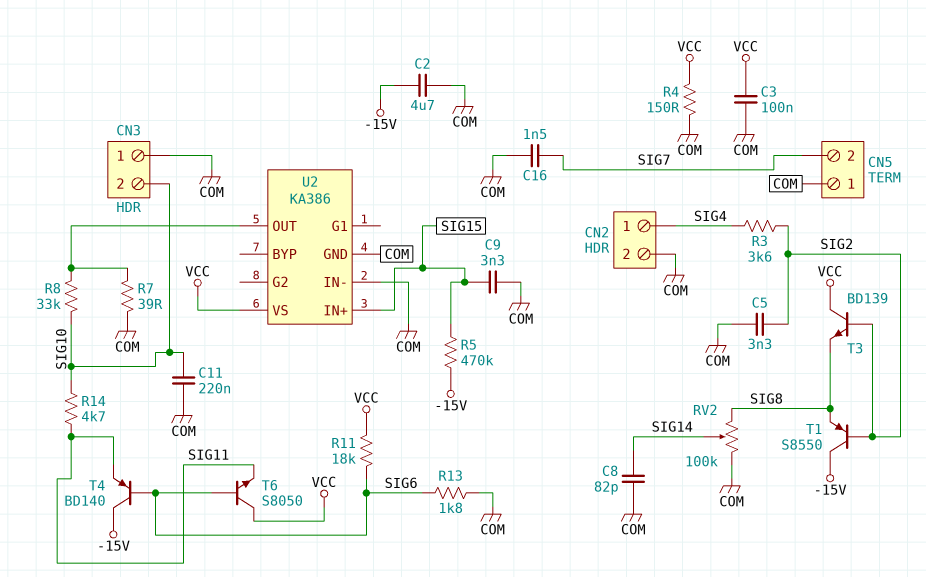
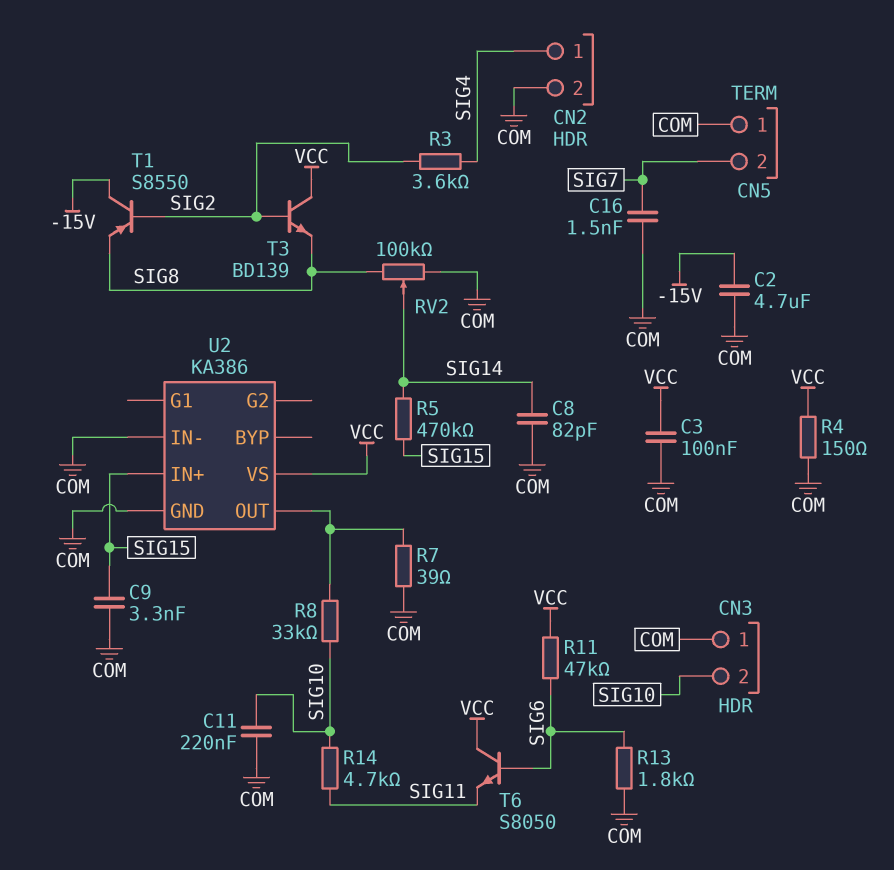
C5: 3.3nF (COM, SIG2) -> none
R5: 470k (-15V, SIG15) -> 470k (SIG14, SIG15)
R11: 18k (SIG6, VCC) -> 47k (SIG6, VCC)
T4: PNP BD140 (B SIG6, C -15V, E SIG11) -> none

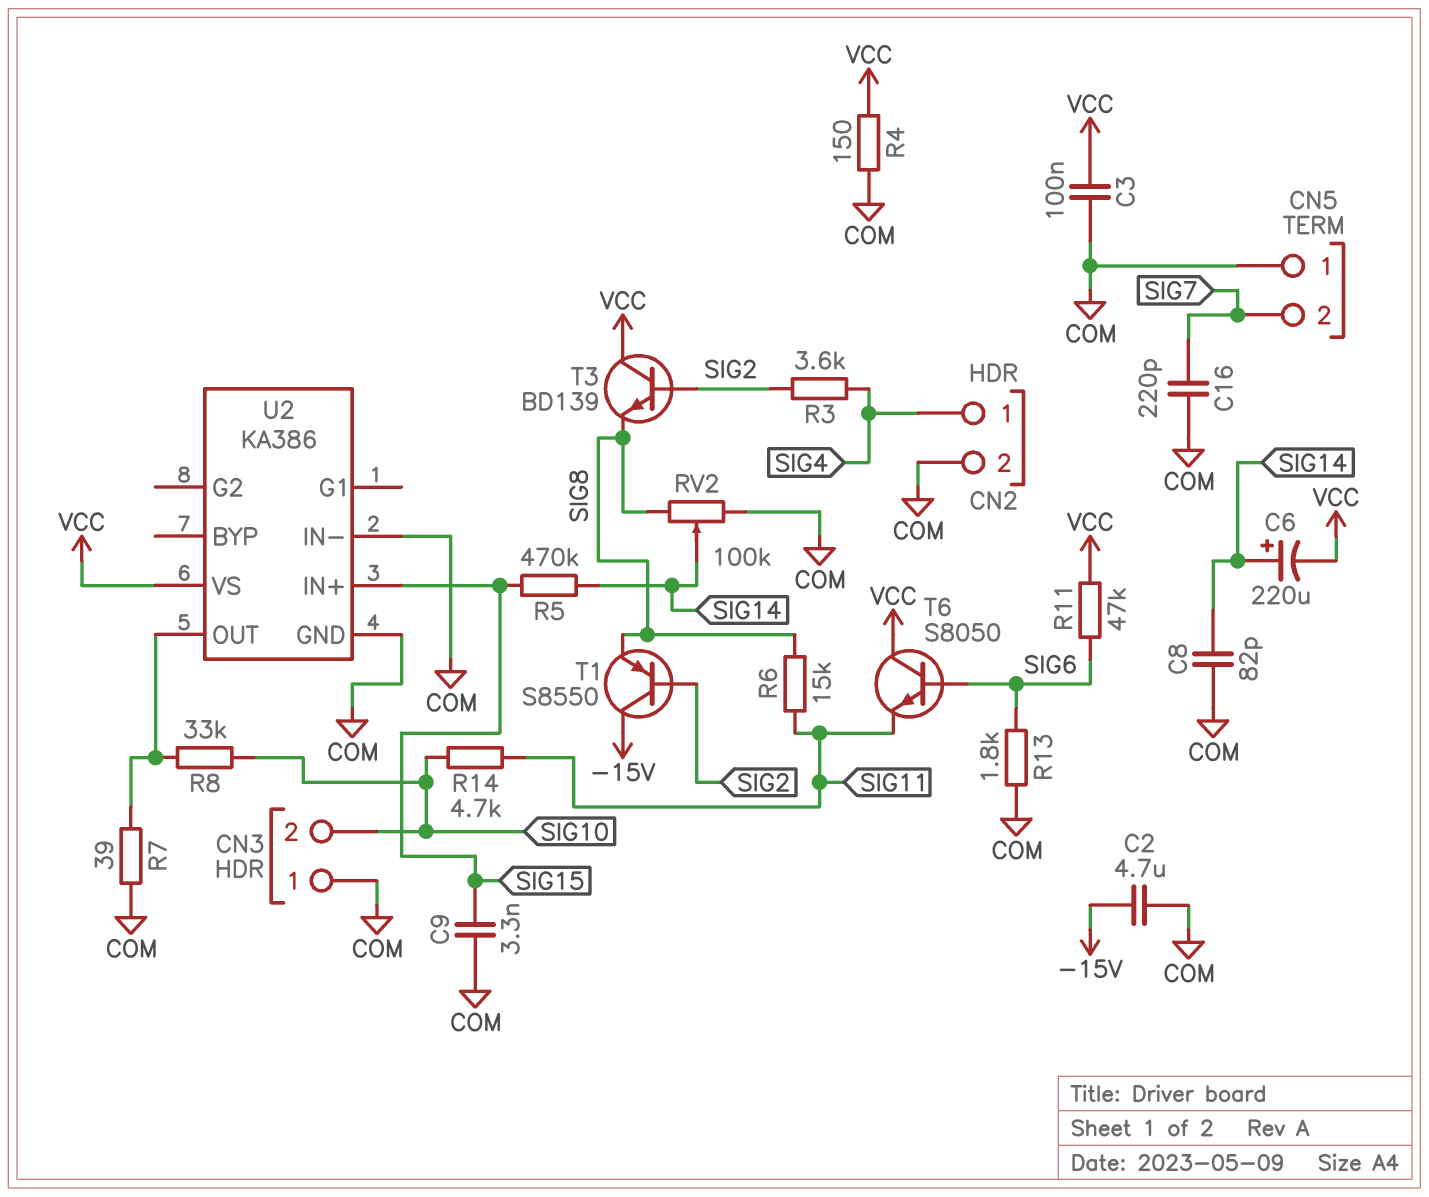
C6: none -> 220uF (plus SIG14, minus VCC)
C11: 220nF (COM, SIG10) -> none
C16: 1.5nF (COM, SIG7) -> 220pF (COM, SIG7)
R6: none -> 15k (SIG8, SIG11)

